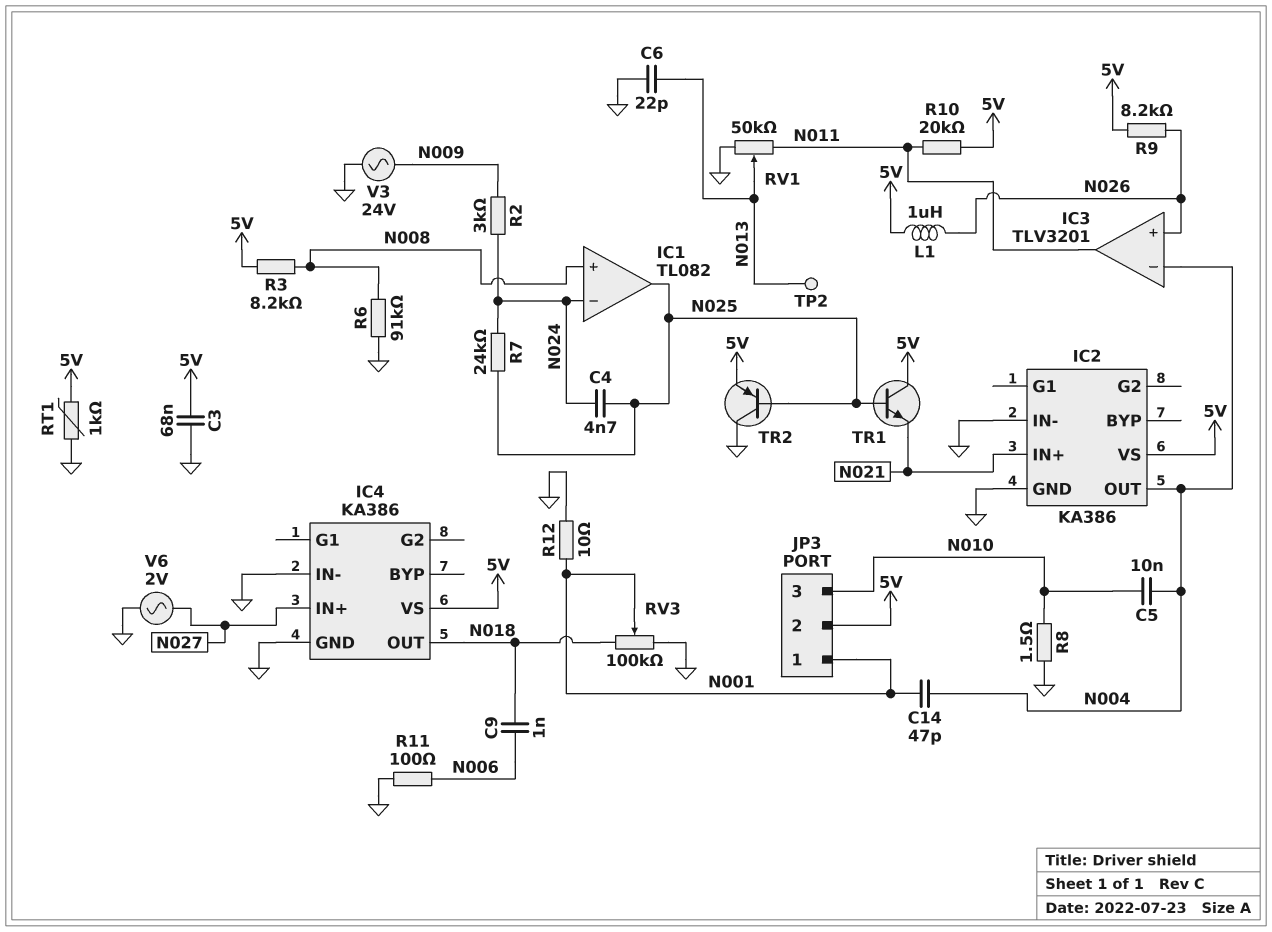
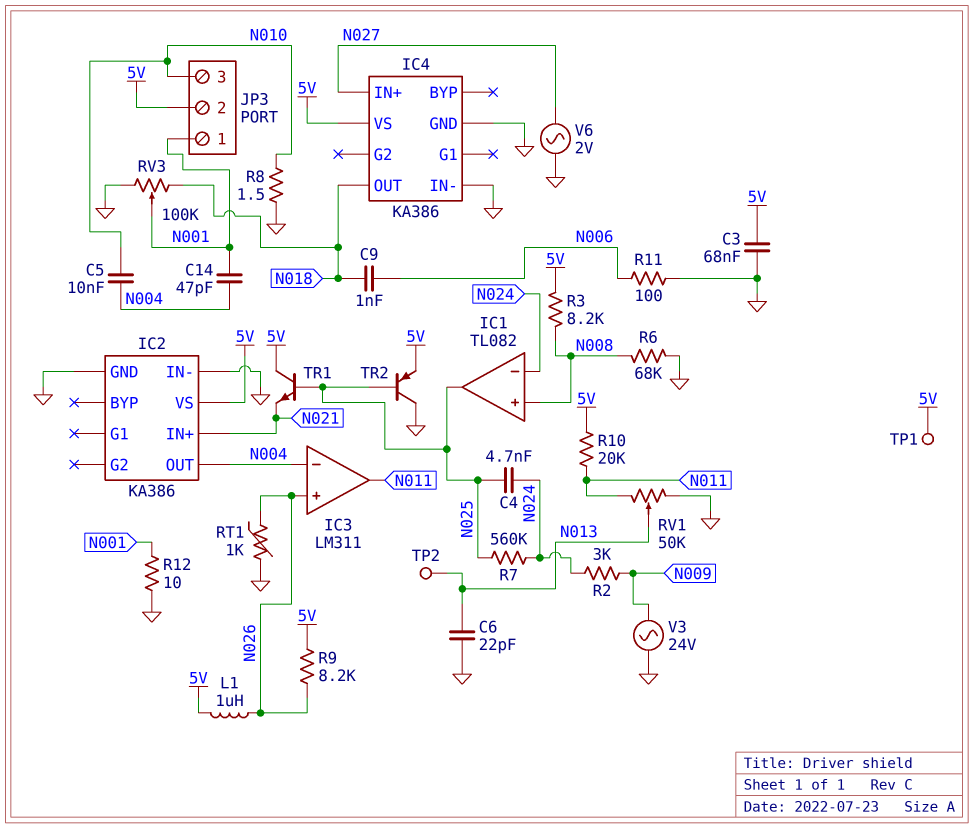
IC3: TLV3201 -> LM311
R6: 91k (GND, N008) -> 68k (GND, N008)
R7: 24k (N024, N025) -> 560k (N024, N025)
RT1: 1k (5V, GND) -> 1k (GND, N026)
TP1: none -> test point (5V)

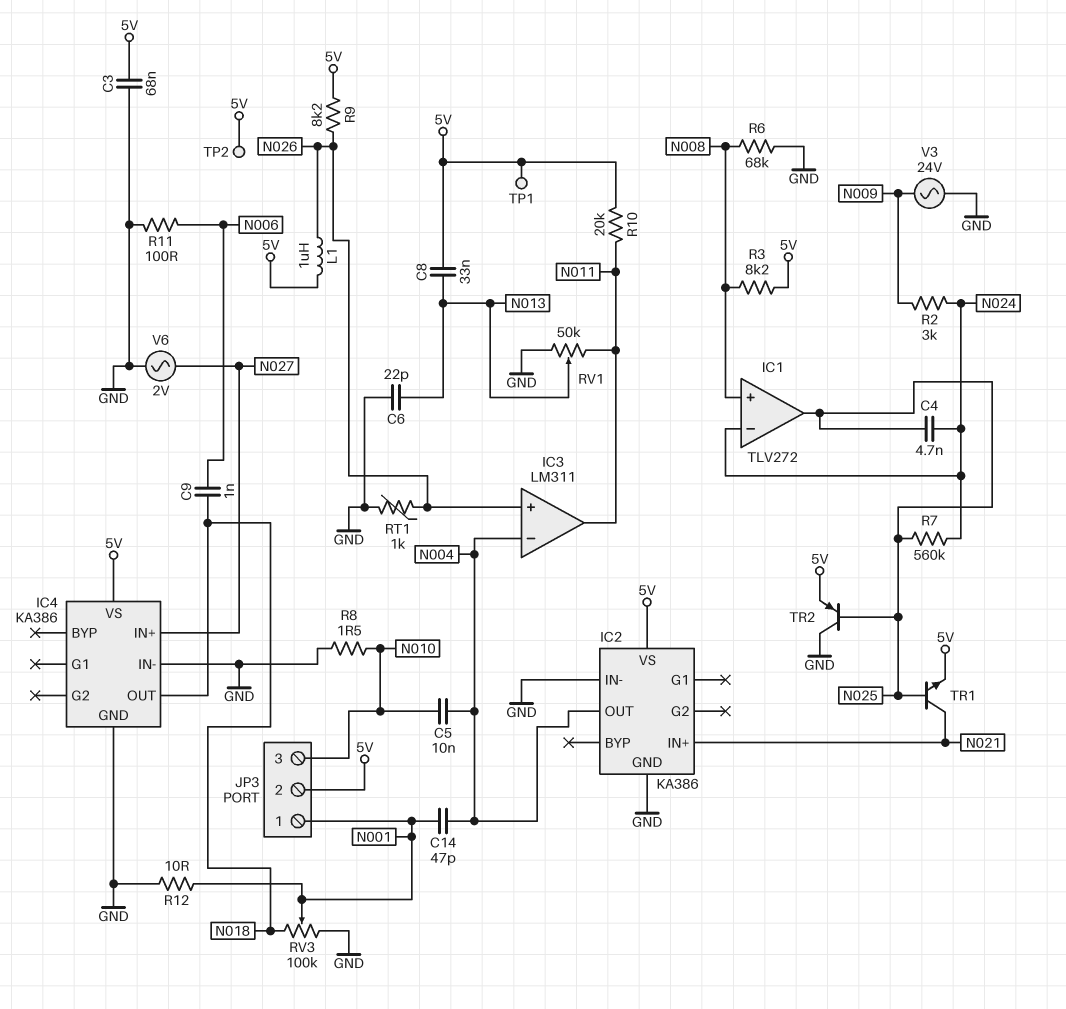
C8: none -> 33nF (5V, N013)
IC1: TL082 -> TLV272
TP2: test point (N013) -> test point (5V)
TR1: NPN (B N025, C 5V, E N021) -> NPN (B N025, C N021, E 5V)

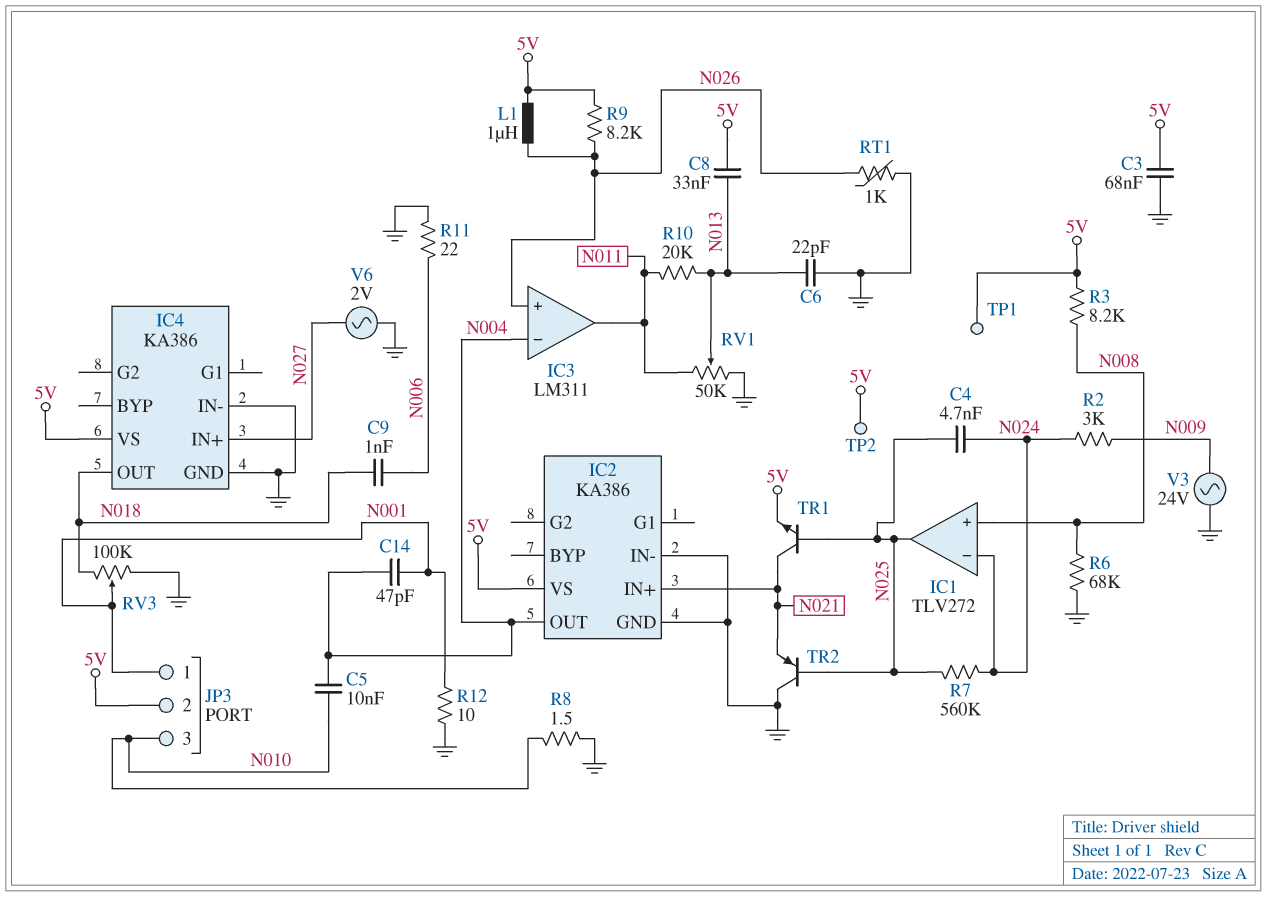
R10: 20k (5V, N011) -> 20k (N011, N013)
R11: 100 (GND, N006) -> 22 (GND, N006)
TR2: PNP (B N025, C GND, E 5V) -> PNP (B N025, C GND, E N021)

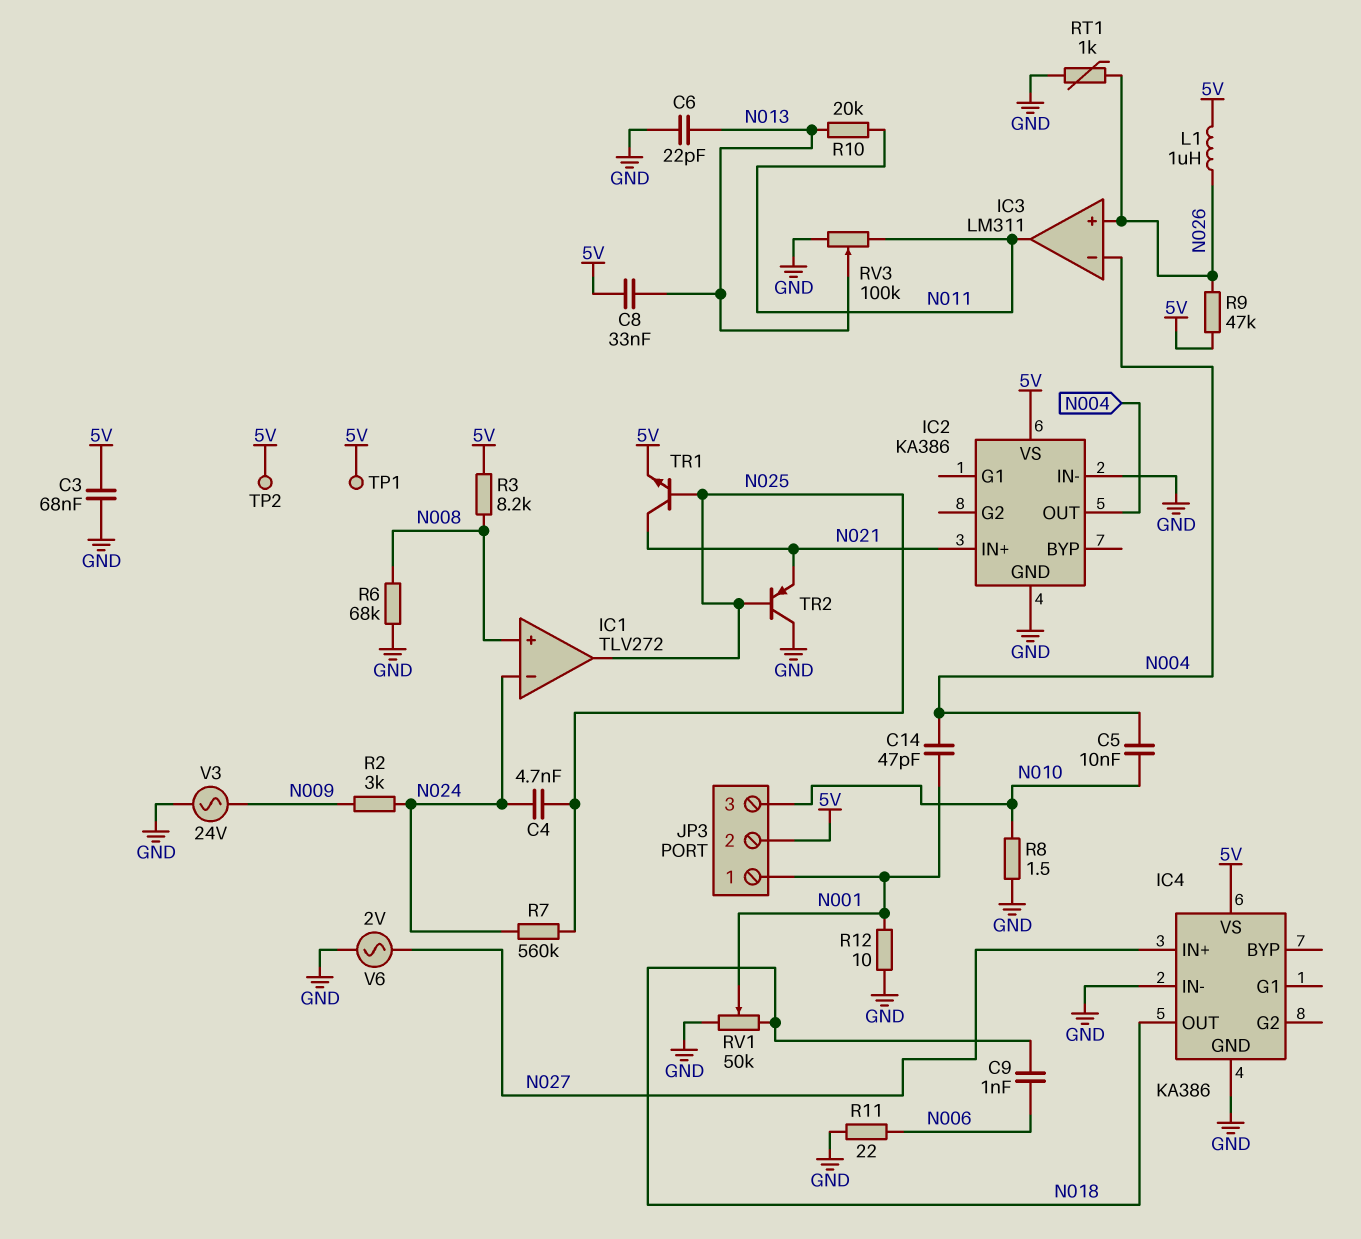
R9: 8.2k (5V, N026) -> 47k (5V, N026)
RV1: 50k (GND, N011, wiper N013) -> 50k (GND, N018, wiper N001)
RV3: 100k (GND, N018, wiper N001) -> 100k (GND, N011, wiper N013)

